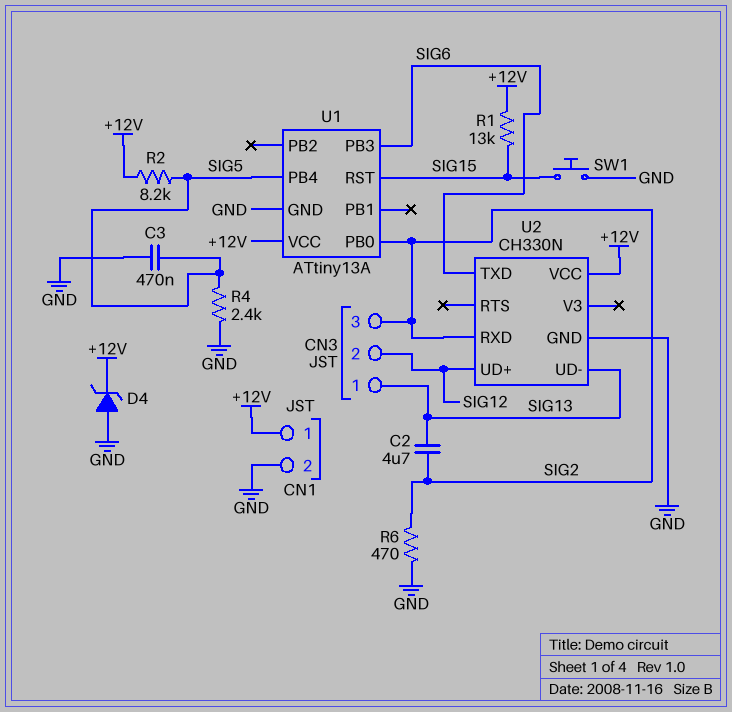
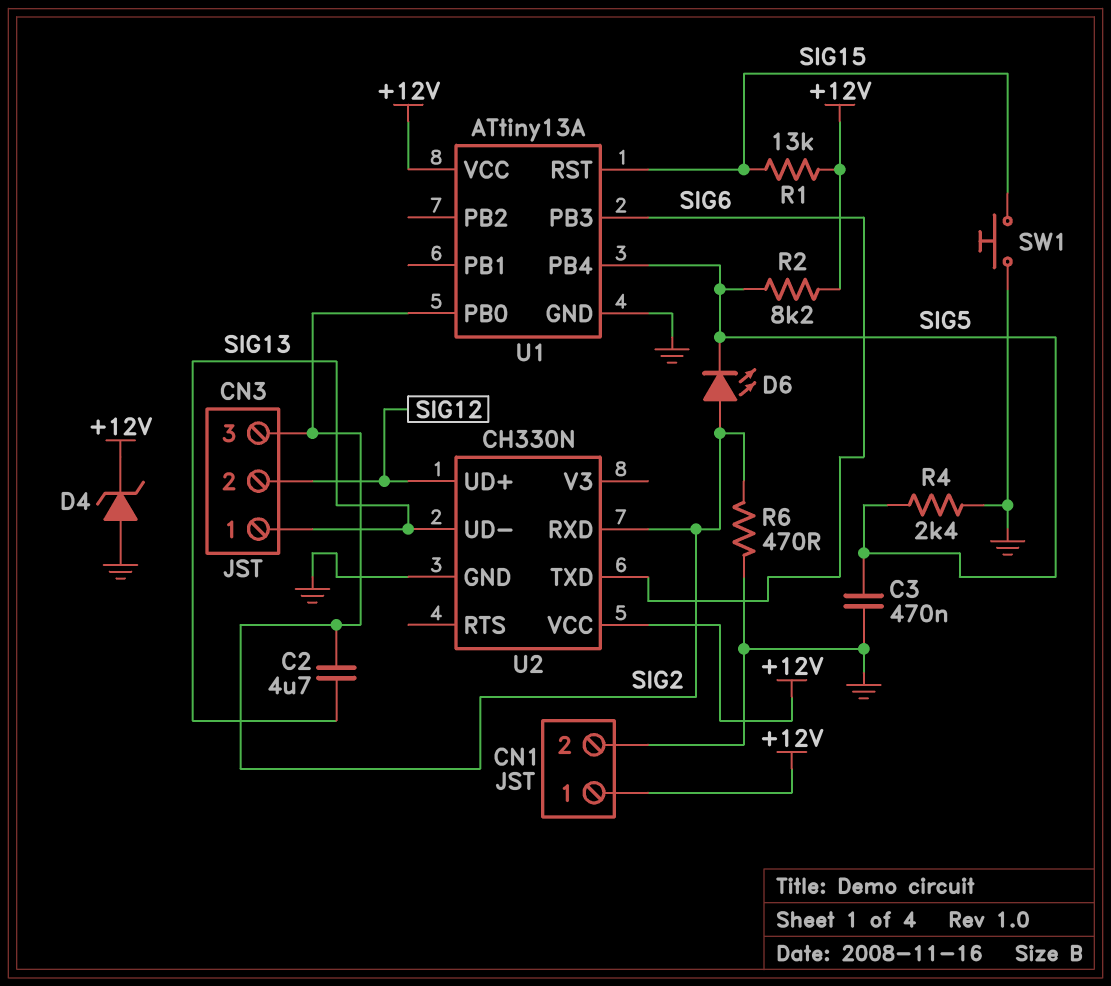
D6: none -> LED (A SIG2, K SIG5)

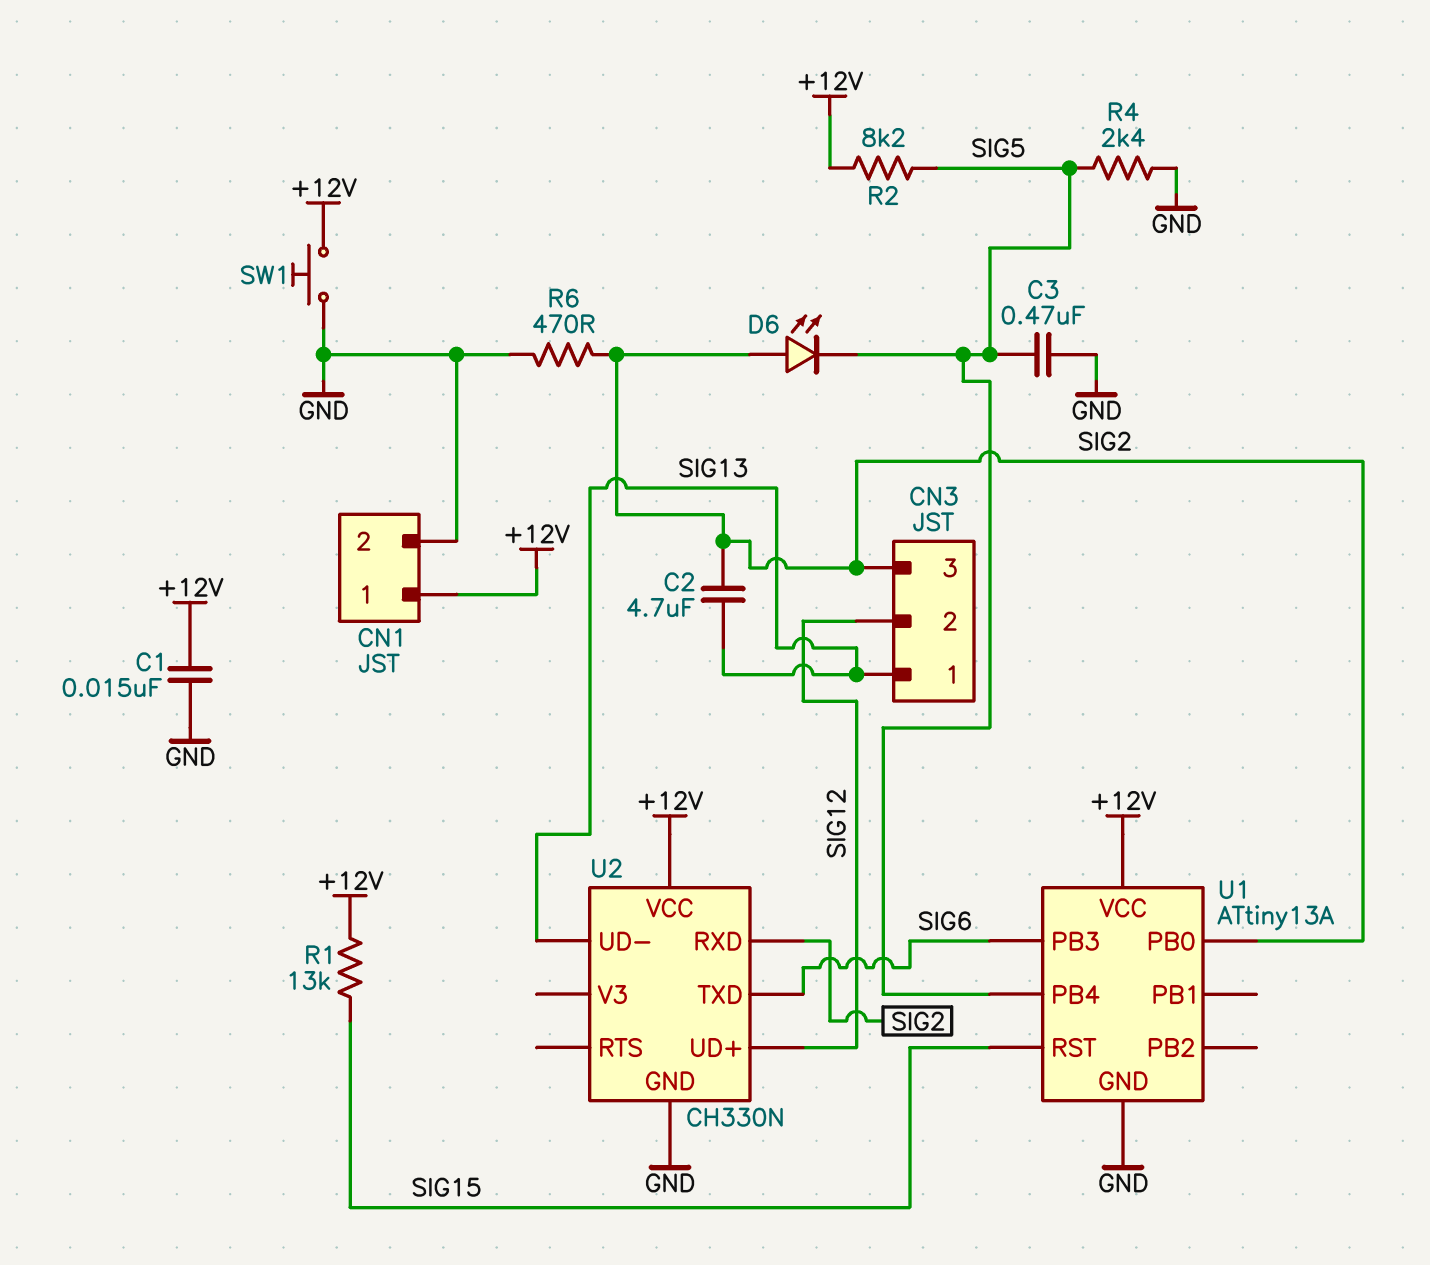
C1: none -> 15nF (+12V, GND)
D4: zener (A GND, K +12V) -> none
SW1: button (GND, SIG15) -> button (+12V, GND)

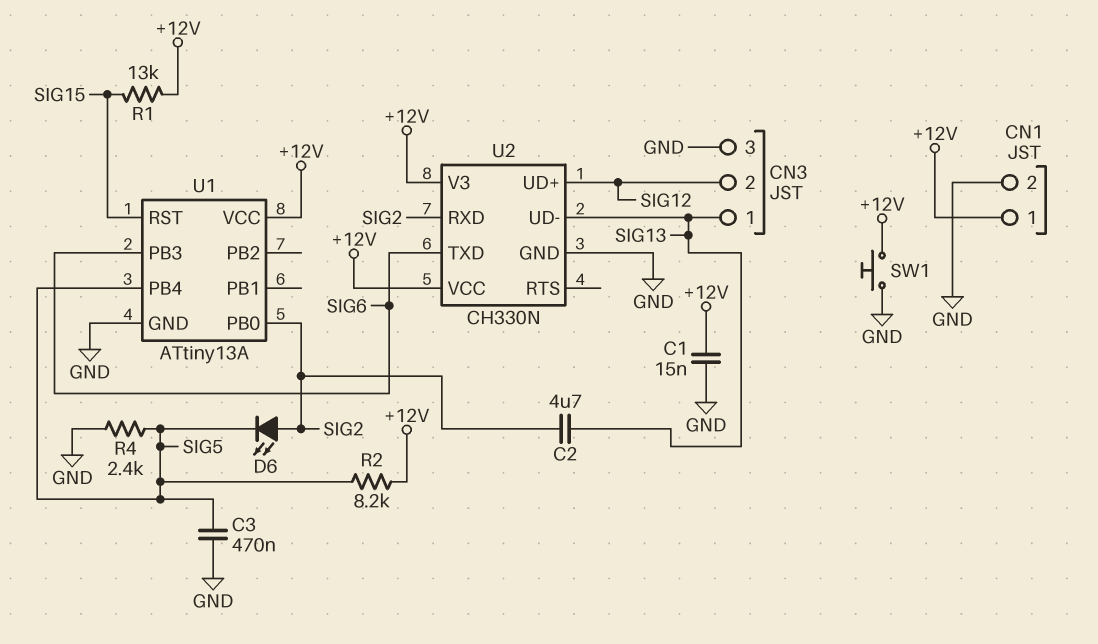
CN3 pin 3: SIG2 -> GND
R6: 470 (GND, SIG2) -> none
U2 pin V3: none -> +12V

